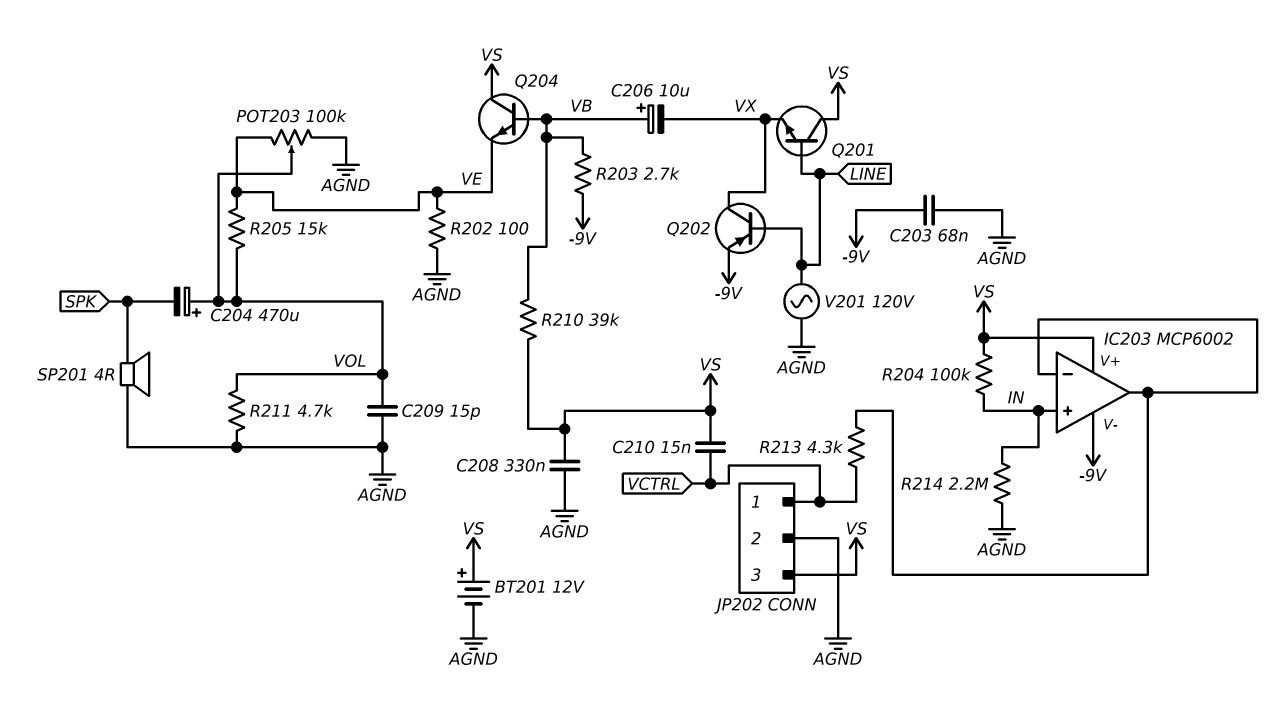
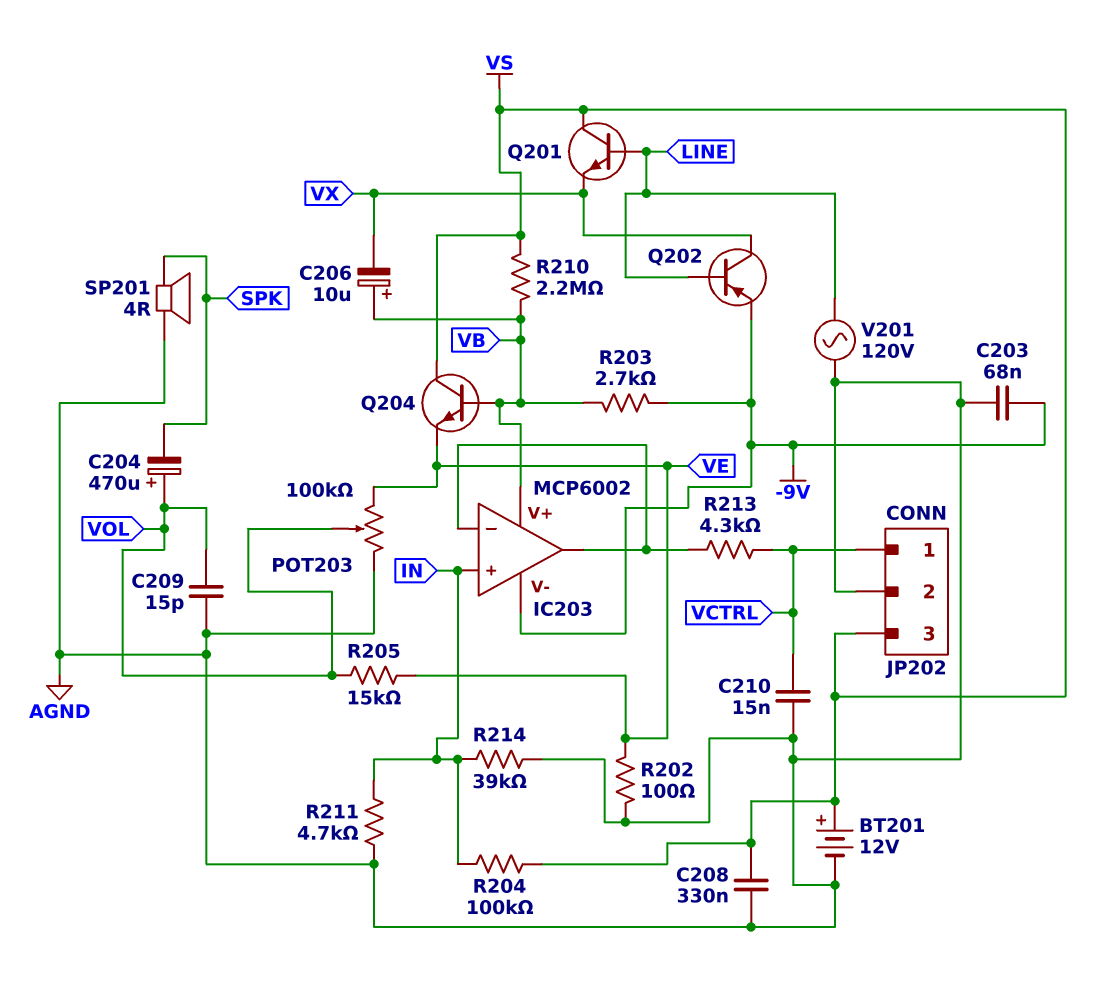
C210: 15nF (VCTRL, VS) -> 15nF (AGND, VCTRL)
IC203 pin V+: VS -> VB
R210: 39k (VB, VS) -> 2.2M (VB, VS)
R211: 4.7k (AGND, VOL) -> 4.7k (AGND, IN)
R214: 2.2M (AGND, IN) -> 39k (AGND, IN)

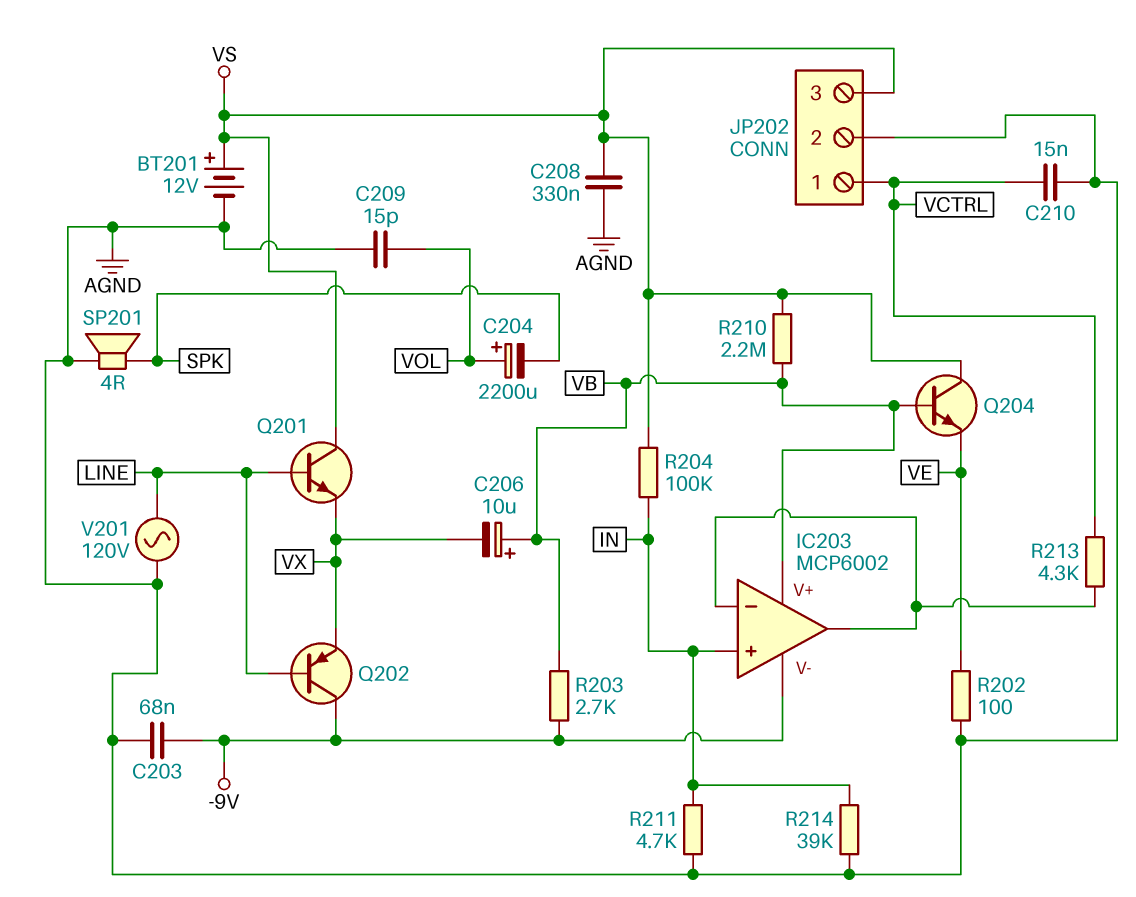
C204: 470uF (plus VOL, minus SPK) -> 2200uF (plus VOL, minus SPK)
POT203: 100k (AGND, VE, wiper VOL) -> none
Q202: PNP (B LINE, C VX, E -9V) -> PNP (B LINE, C -9V, E VX)
R205: 15k (VE, VOL) -> none

